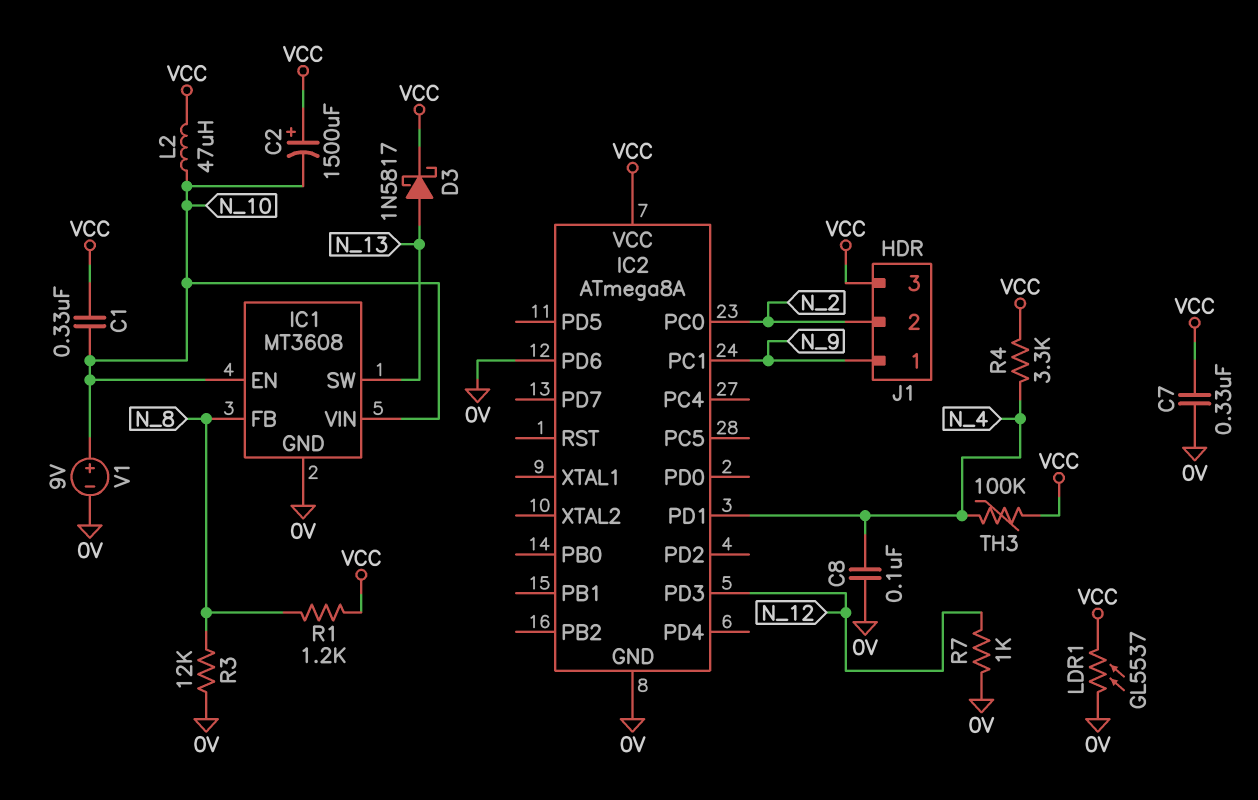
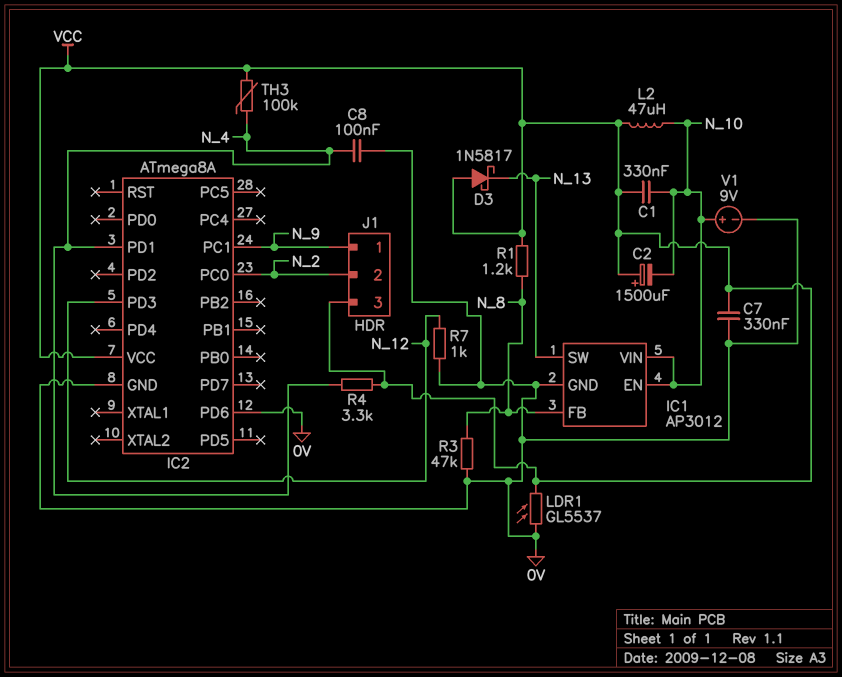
D3: schottky 1N5817 (A N_13, K VCC) -> schottky 1N5817 (A VCC, K N_13)
IC1: MT3608 -> AP3012
R3: 12k (0V, N_8) -> 47k (0V, N_8)

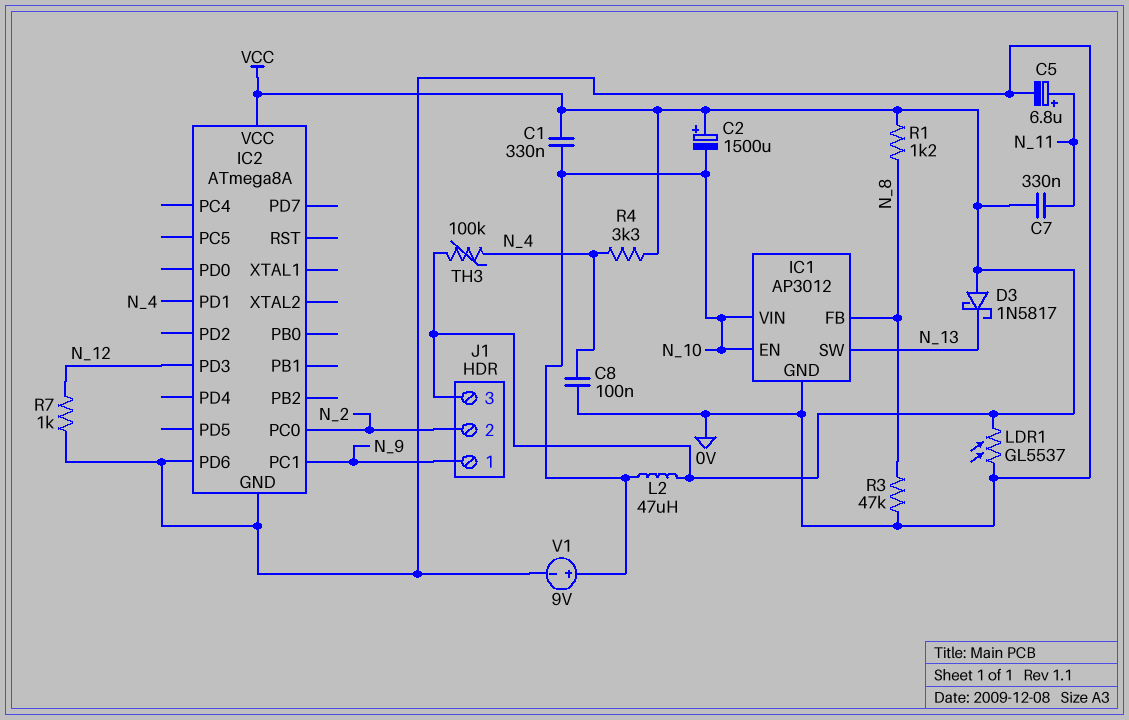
C5: none -> 6.8uF (plus N_11, minus 0V)
C7: 330nF (0V, VCC) -> 330nF (N_11, VCC)

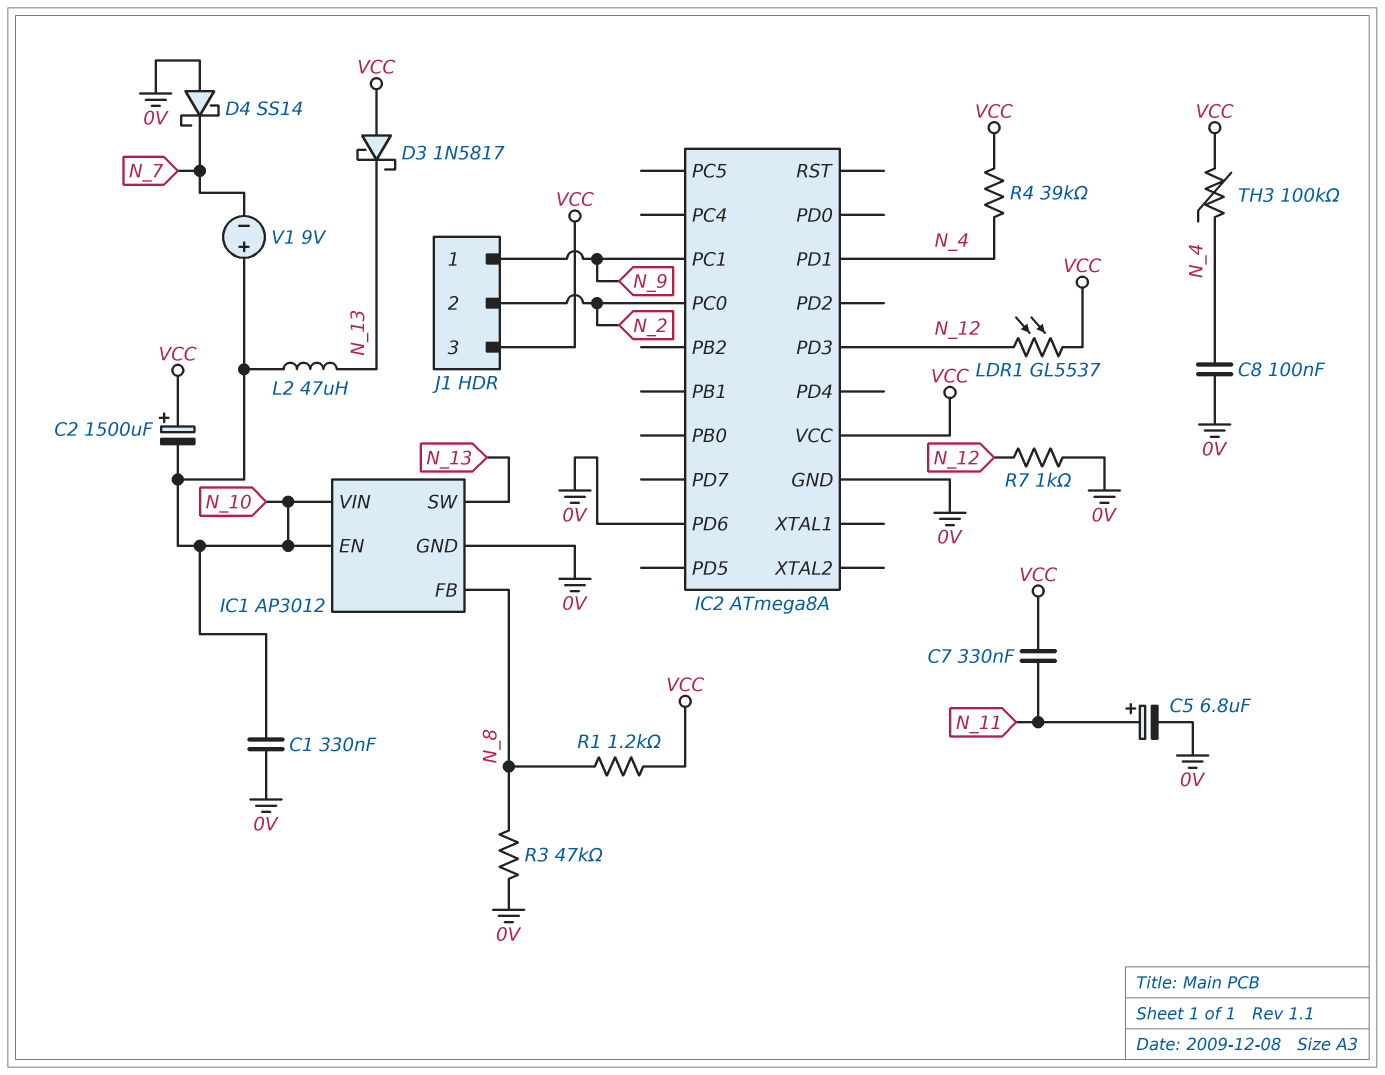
C1: 330nF (N_10, VCC) -> 330nF (0V, N_10)
D4: none -> schottky SS14 (A 0V, K N_7)
L2: 47uH (N_10, VCC) -> 47uH (N_10, N_13)
LDR1: GL5537 (0V, VCC) -> GL5537 (N_12, VCC)
R4: 3.3k (N_4, VCC) -> 39k (N_4, VCC)
V1: 9V (plus N_10, minus 0V) -> 9V (plus N_10, minus N_7)

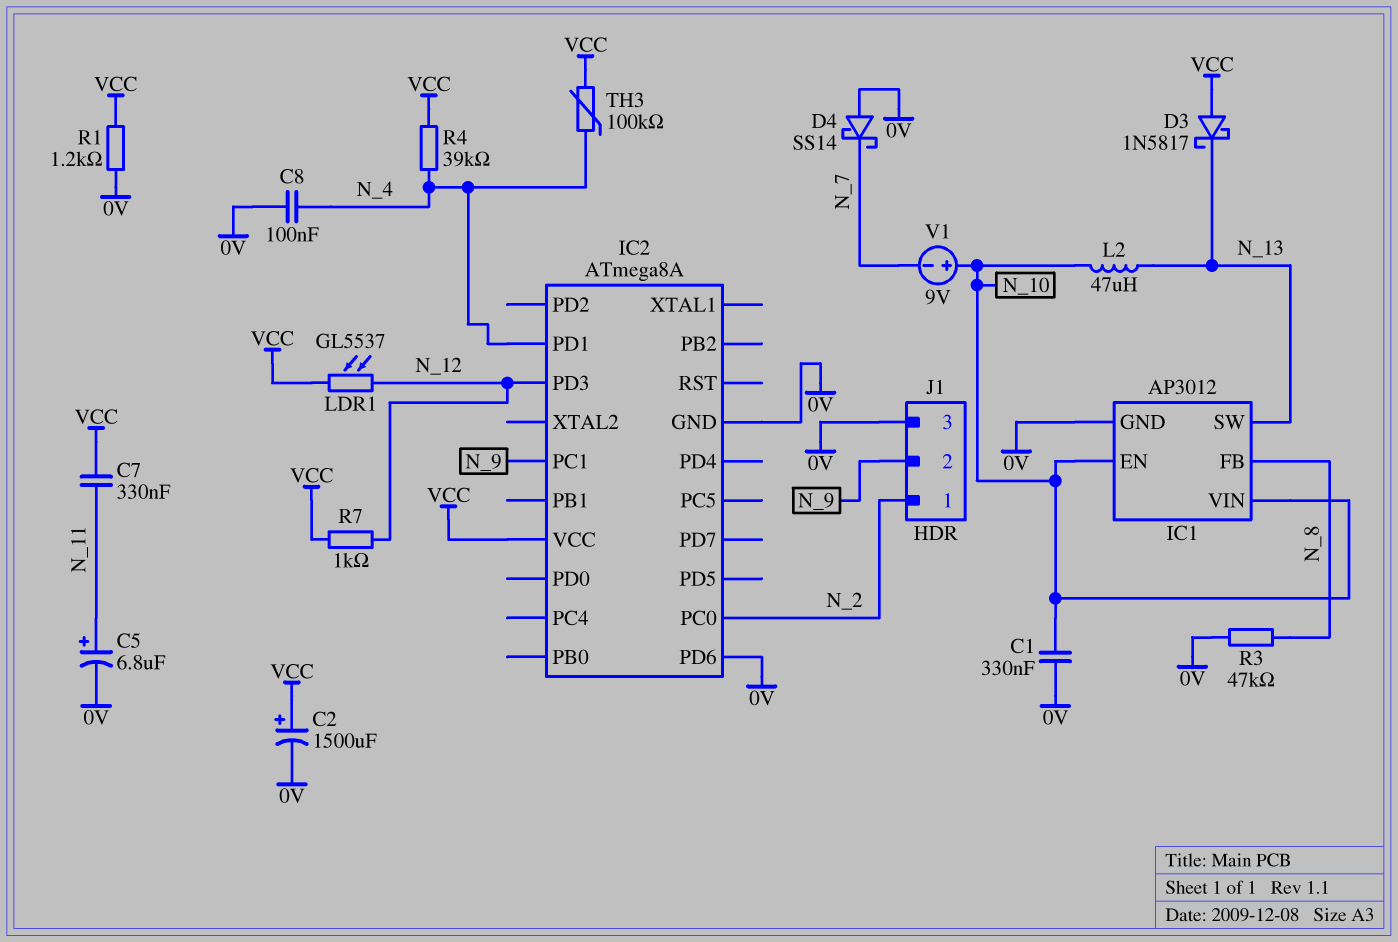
C2: 1500uF (plus VCC, minus N_10) -> 1500uF (plus VCC, minus 0V)
J1 pin 1: N_9 -> N_2
J1 pin 2: N_2 -> N_9
J1 pin 3: VCC -> 0V
R1: 1.2k (N_8, VCC) -> 1.2k (0V, VCC)
R7: 1k (0V, N_12) -> 1k (N_12, VCC)

